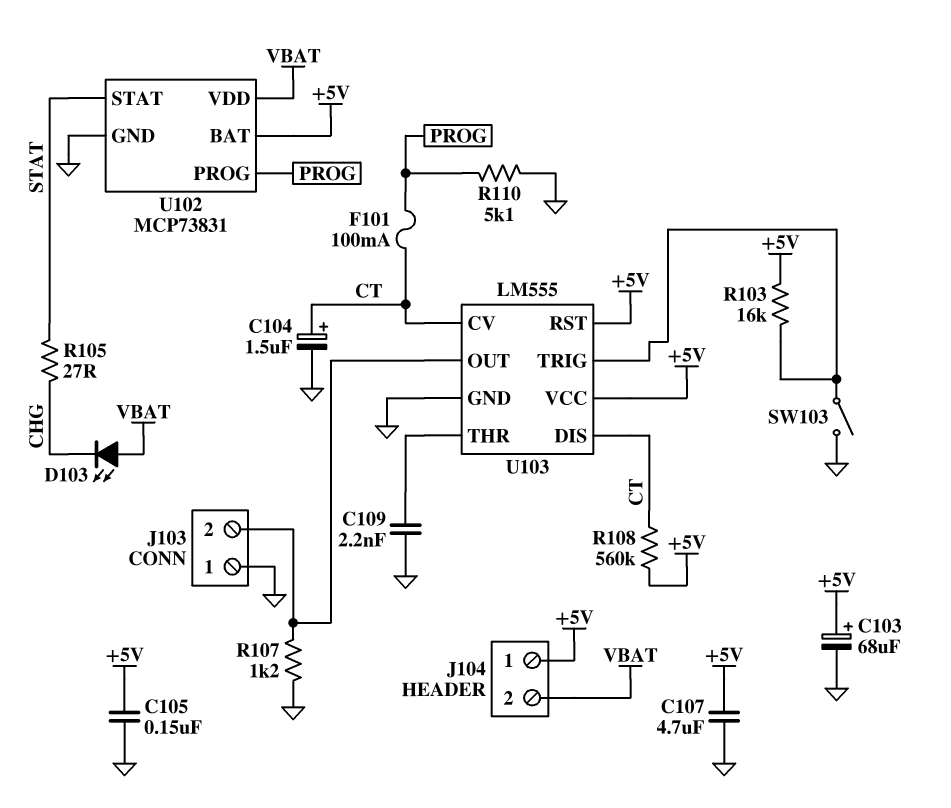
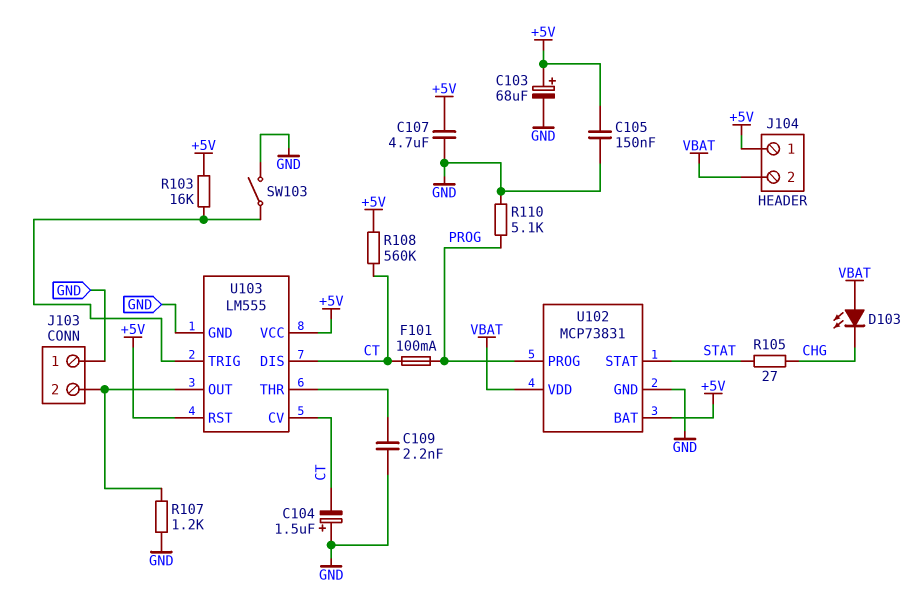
C104: 1.5uF (plus CT, minus GND) -> 1.5uF (plus GND, minus CT)

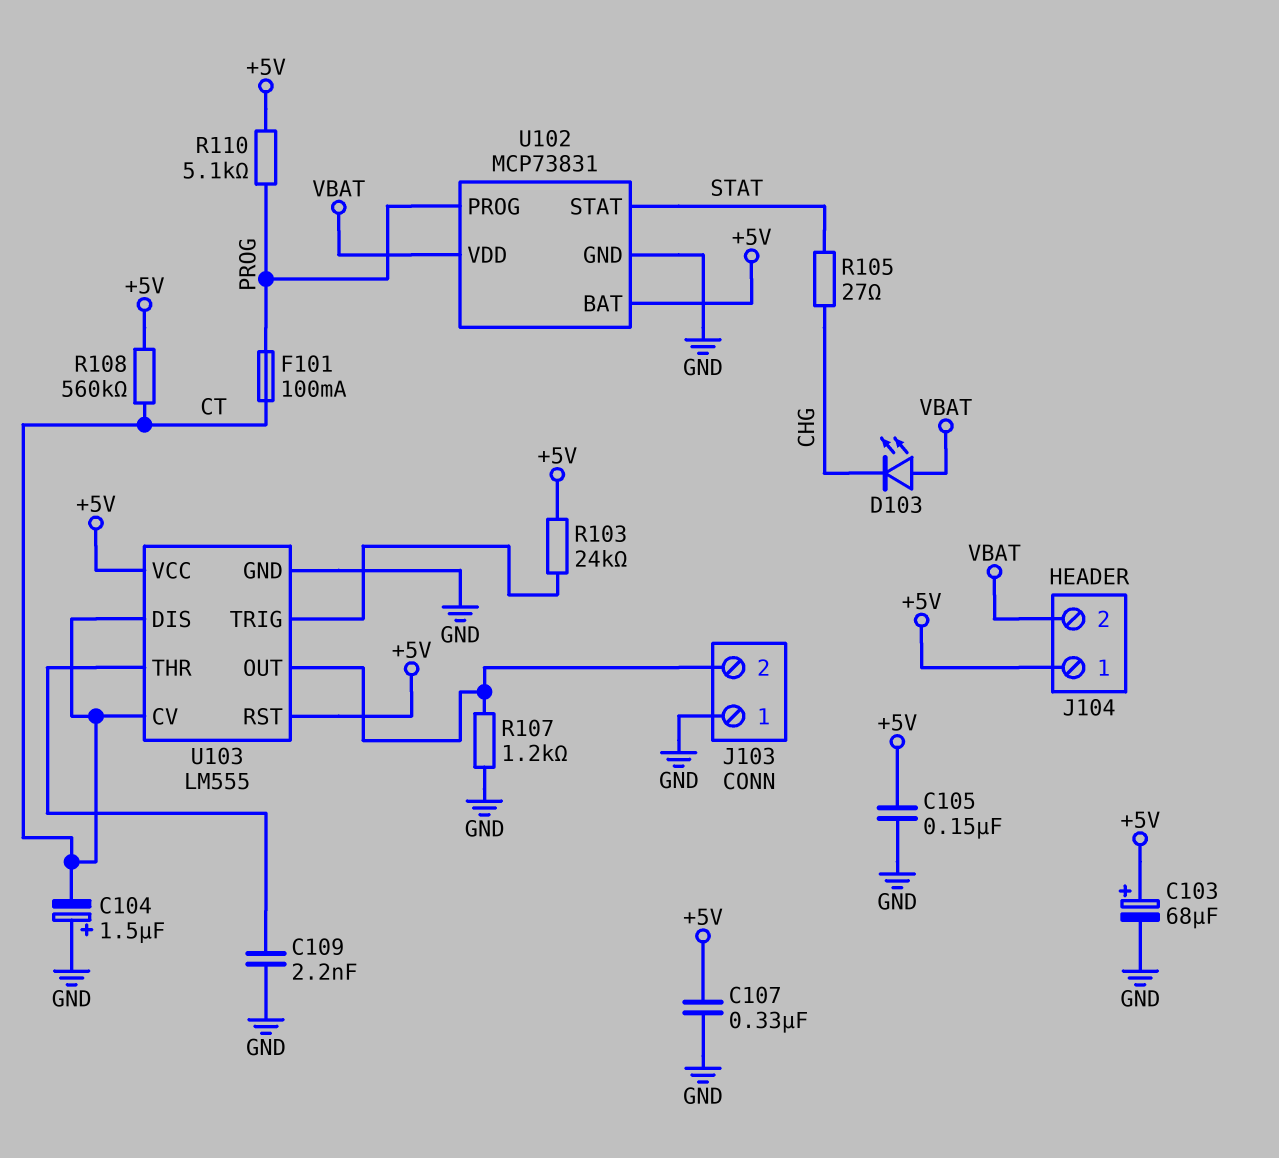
C107: 4.7uF (+5V, GND) -> 330nF (+5V, GND)
R103: 16k (+5V, U103/TRIG) -> 24k (+5V, U103/TRIG)
R110: 5.1k (GND, PROG) -> 5.1k (+5V, PROG)
SW103: switch (GND, U103/TRIG) -> none

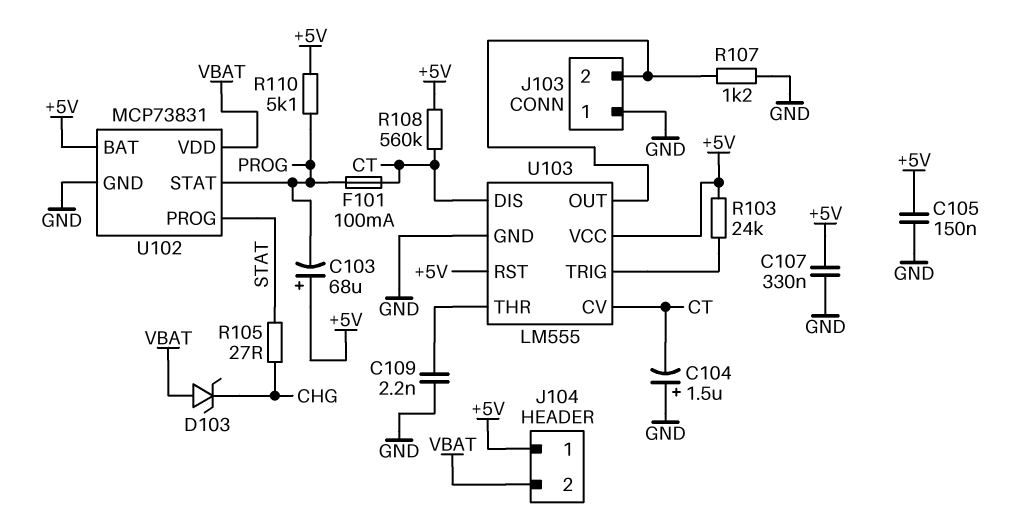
C103: 68uF (plus +5V, minus GND) -> 68uF (plus +5V, minus PROG)
D103: LED (A VBAT, K CHG) -> zener (A VBAT, K CHG)
U102 pin PROG: PROG -> STAT
U102 pin STAT: STAT -> PROG

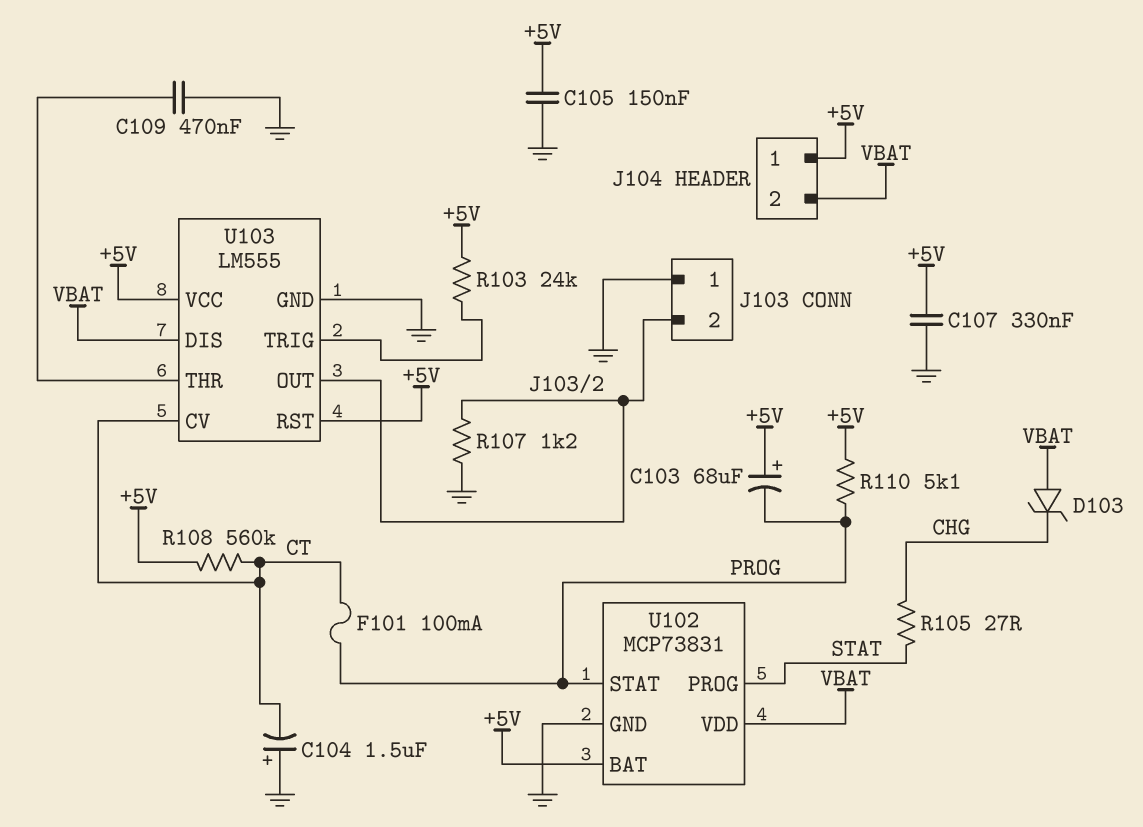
C109: 2.2nF (GND, U103/THR) -> 470nF (GND, U103/THR)
U103 pin DIS: CT -> VBAT

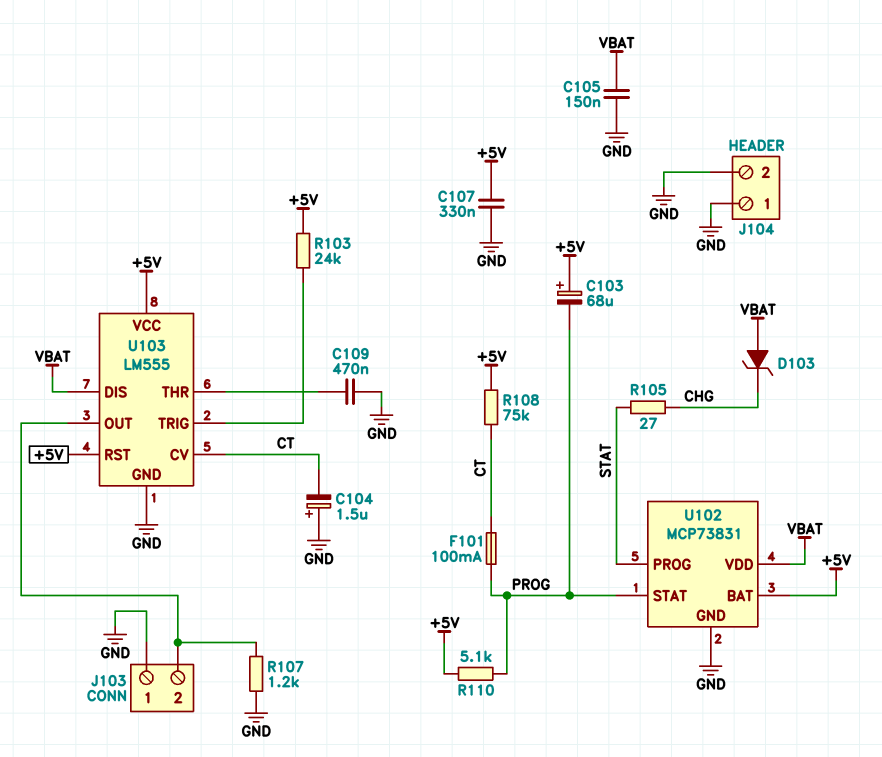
C105: 150nF (+5V, GND) -> 150nF (GND, VBAT)
J104 pin 1: +5V -> GND
J104 pin 2: VBAT -> GND
R108: 560k (+5V, CT) -> 75k (+5V, CT)

